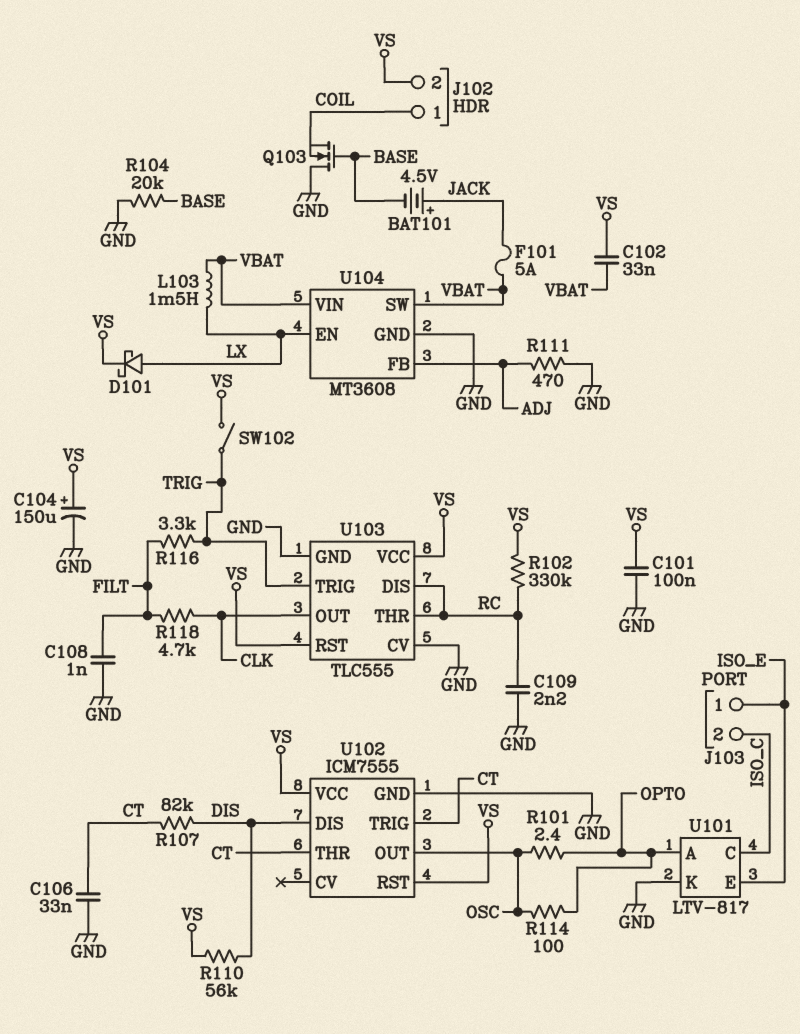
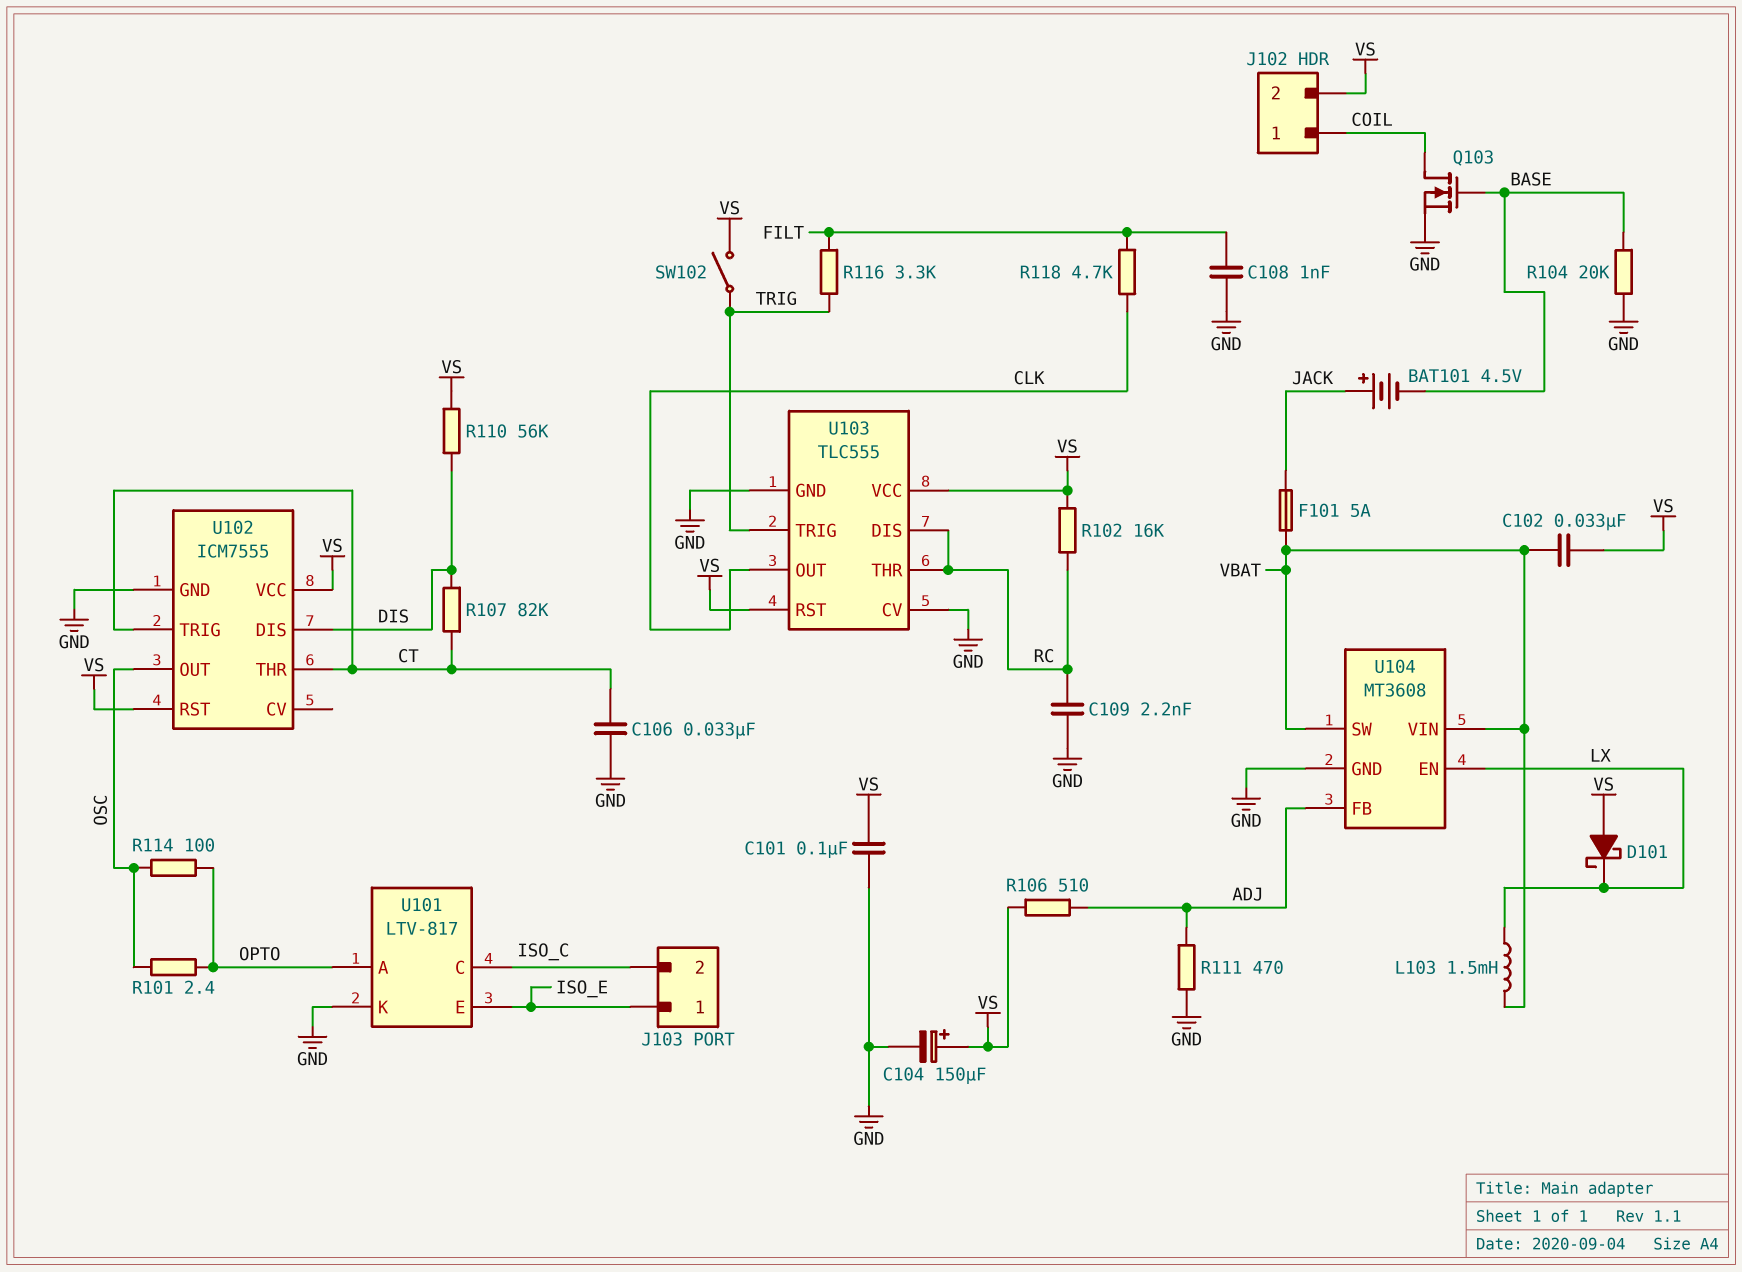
D101: schottky (A LX, K VS) -> schottky (A VS, K LX)
Q103: NMOS (G BASE, D GND, S COIL) -> NMOS (G BASE, D COIL, S GND)
R102: 330k (RC, VS) -> 16k (RC, VS)
R106: none -> 510 (ADJ, VS)

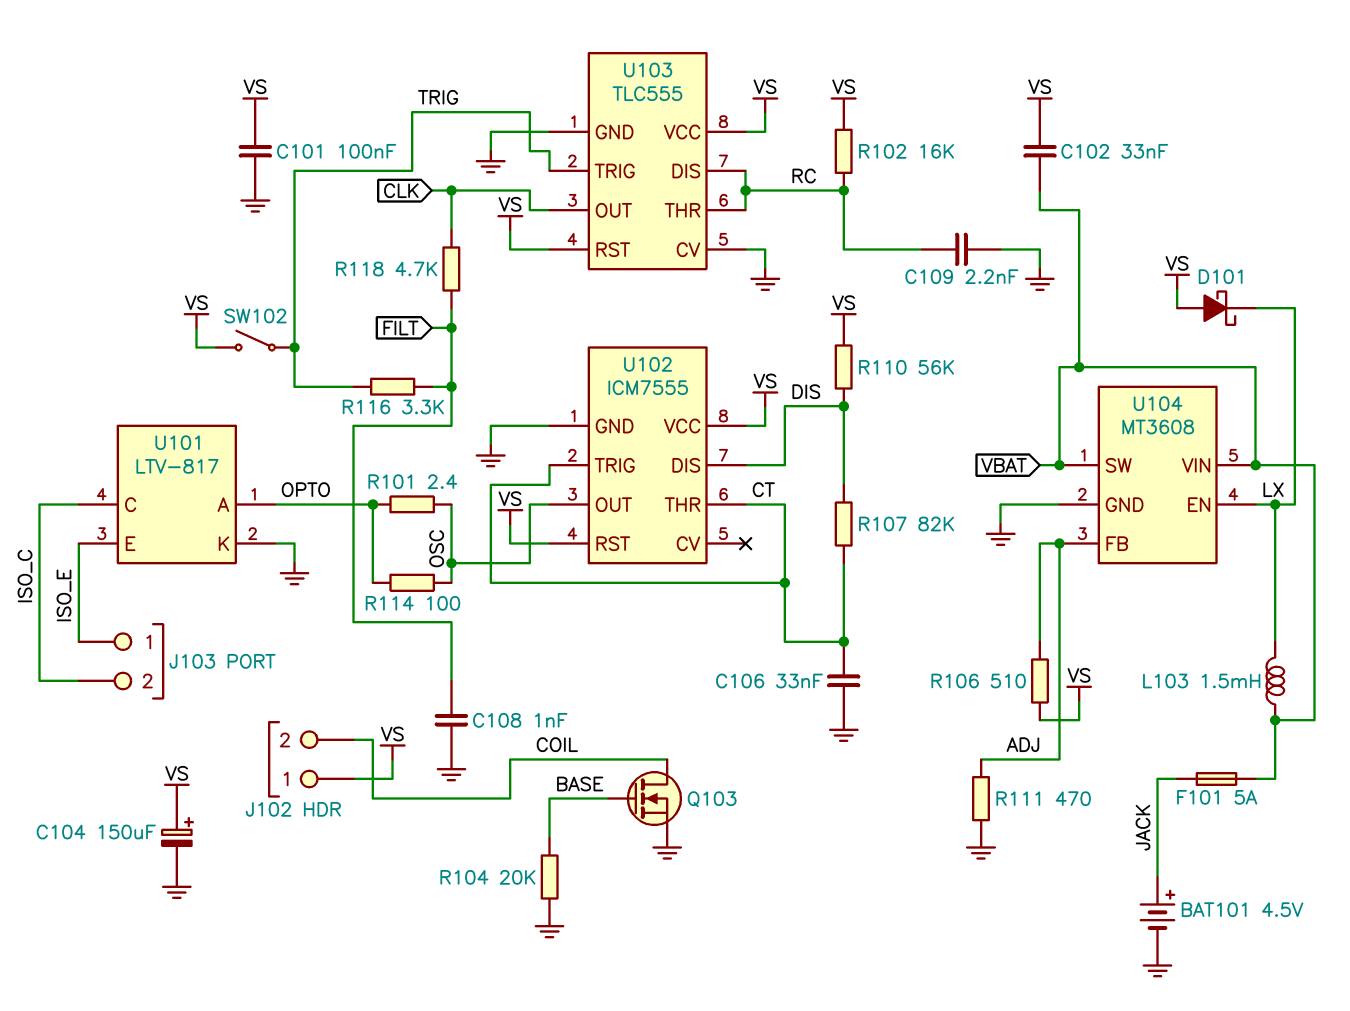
BAT101: 4.5V (plus JACK, minus BASE) -> 4.5V (plus JACK, minus GND)
J102 pin 1: COIL -> VS
J102 pin 2: VS -> COIL

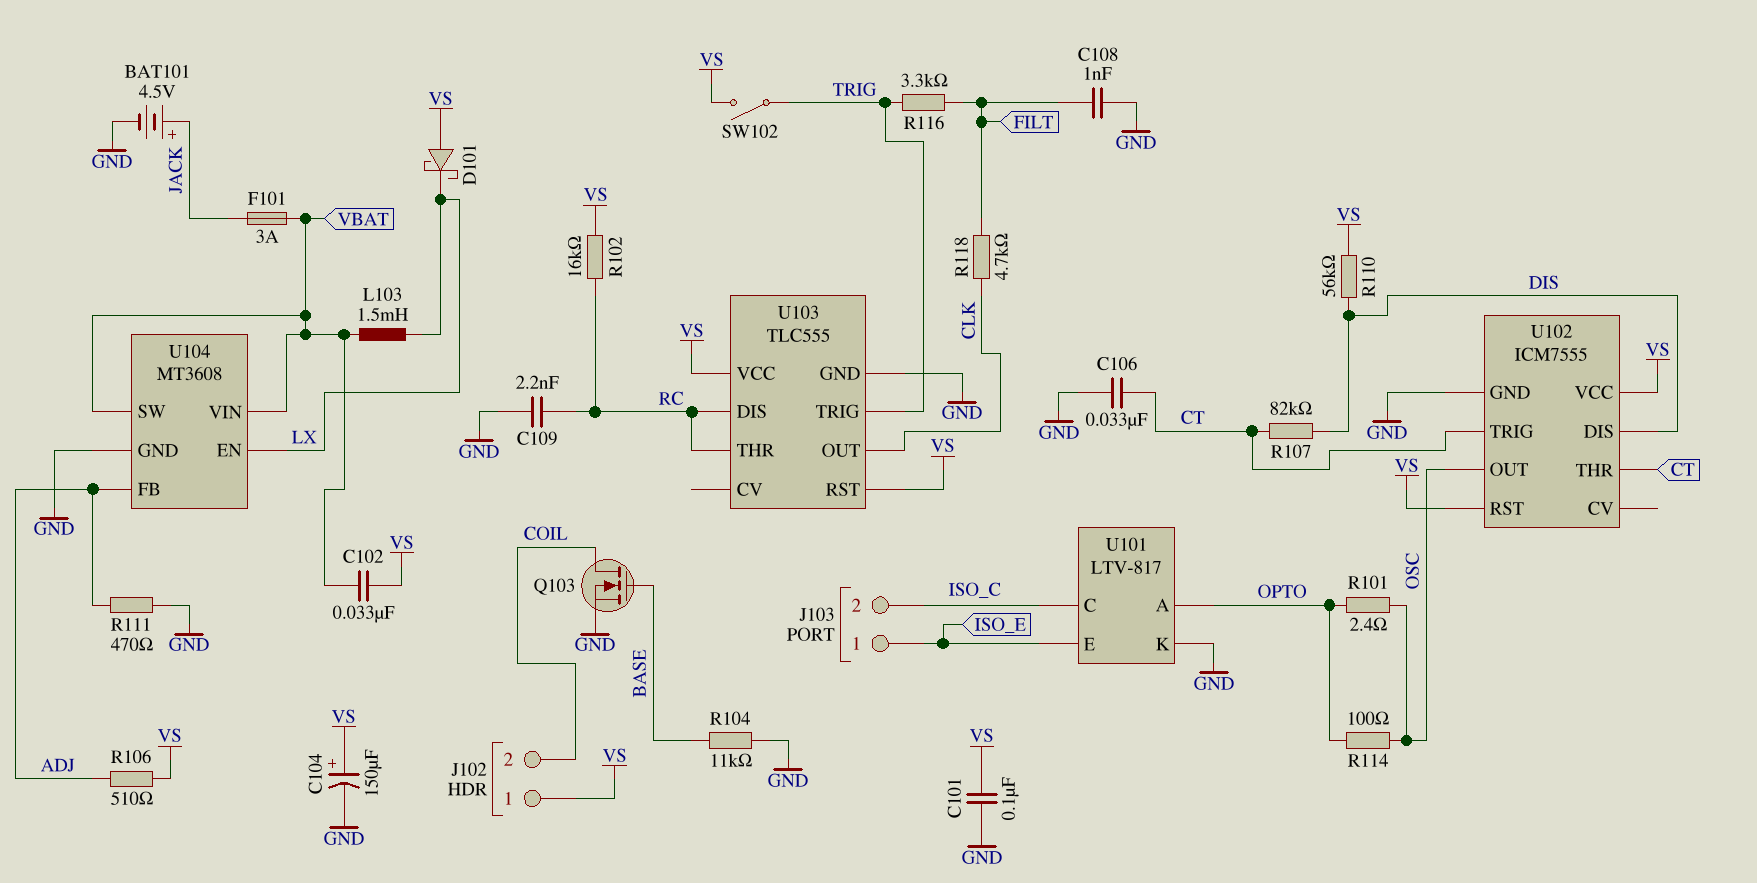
F101: 5A (JACK, VBAT) -> 3A (JACK, VBAT)
R104: 20k (BASE, GND) -> 11k (BASE, GND)
U103 pin CV: GND -> none

